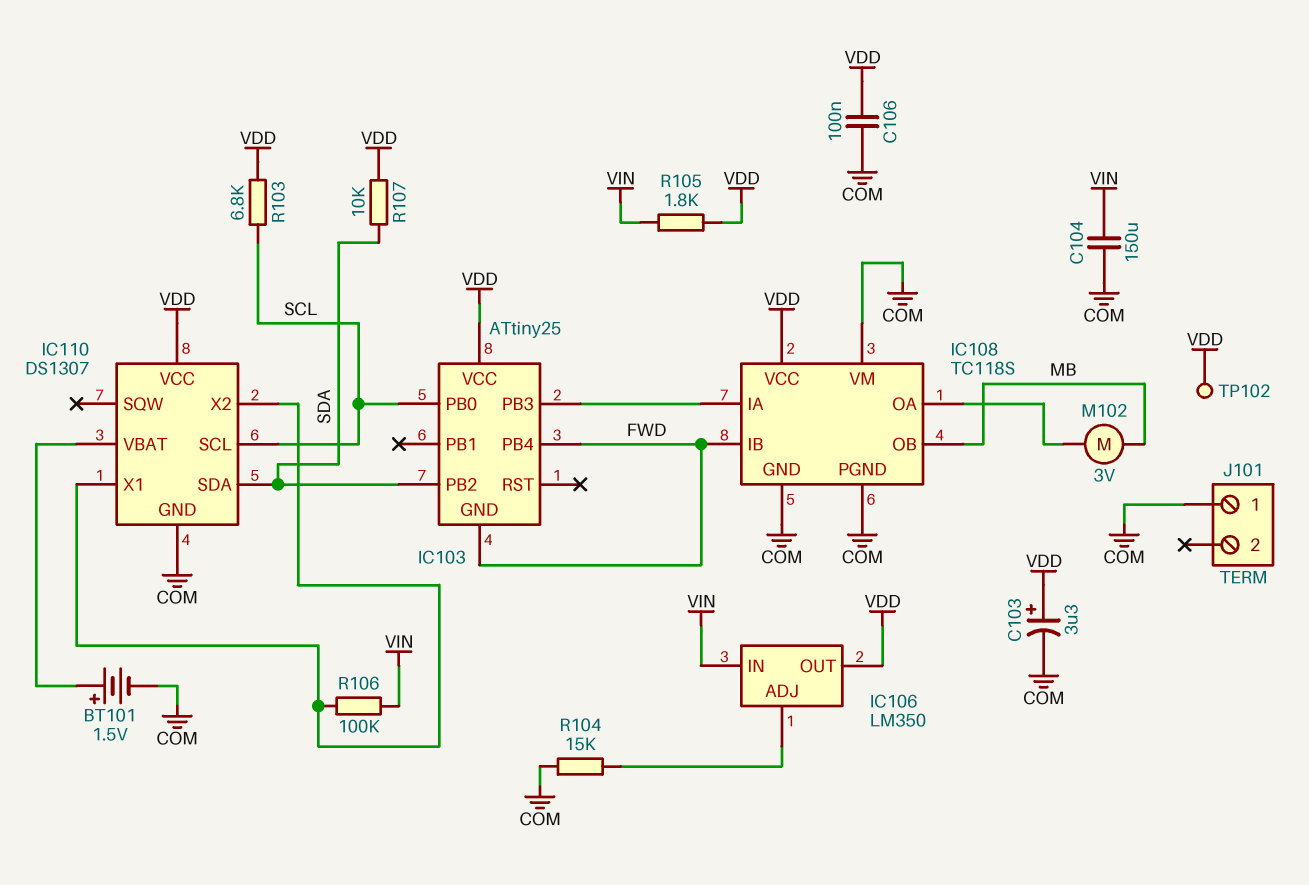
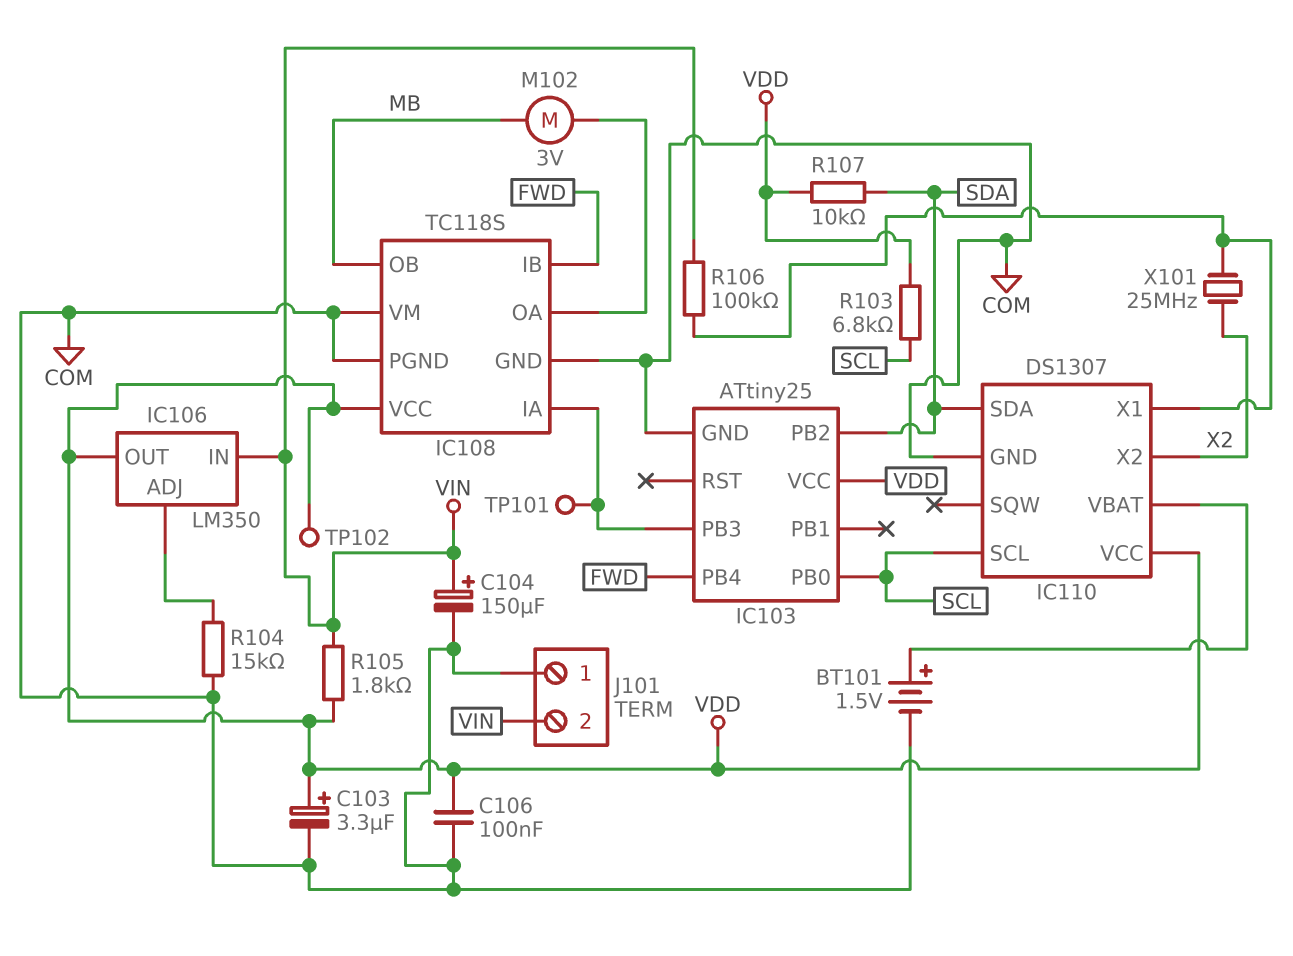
C104: 150uF (COM, VIN) -> 150uF (plus VIN, minus COM)
IC103 pin GND: FWD -> COM
IC110 pin X2: IC110/X1 -> X2
J101 pin 2: none -> VIN
TP101: none -> test point (IC103/PB3)
X101: none -> 25MHz (IC110/X1, X2)

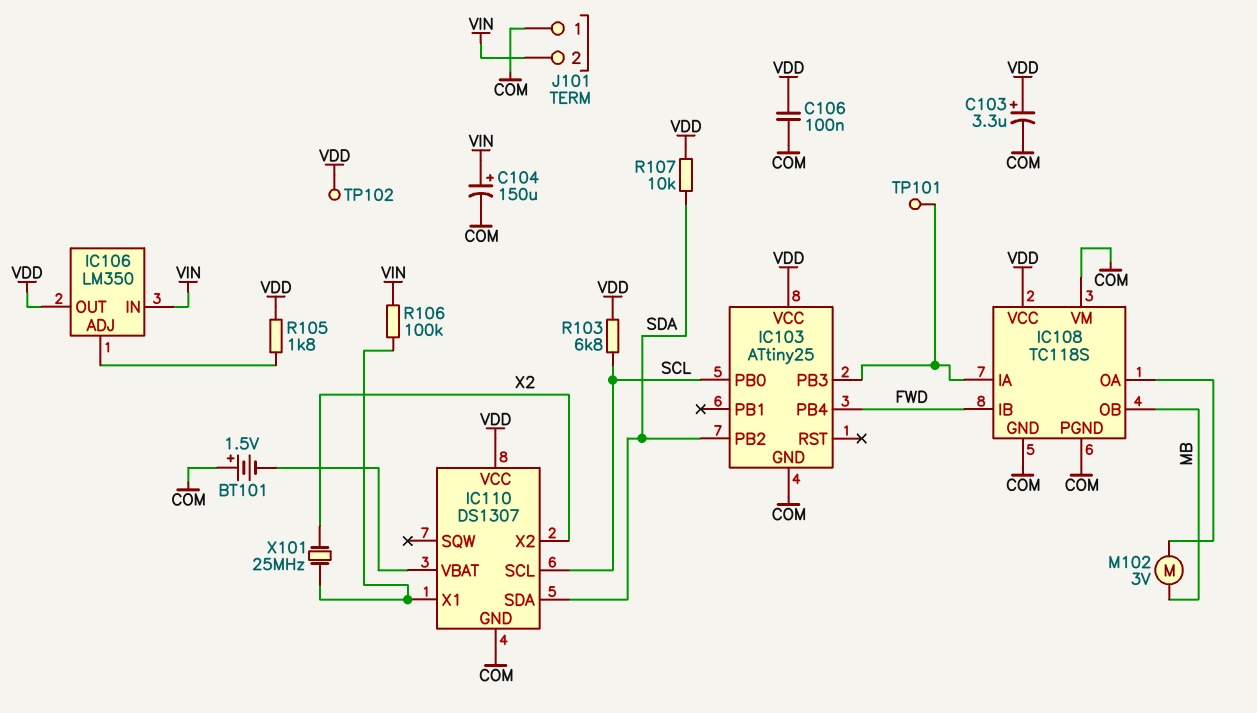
BT101: 1.5V (plus IC110/VBAT, minus COM) -> 1.5V (plus COM, minus IC110/VBAT)
R104: 15k (COM, IC106/ADJ) -> none
R105: 1.8k (VDD, VIN) -> 1.8k (IC106/ADJ, VDD)

